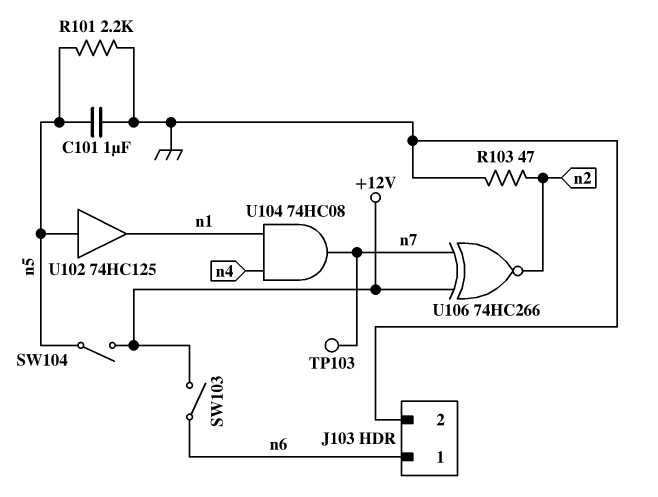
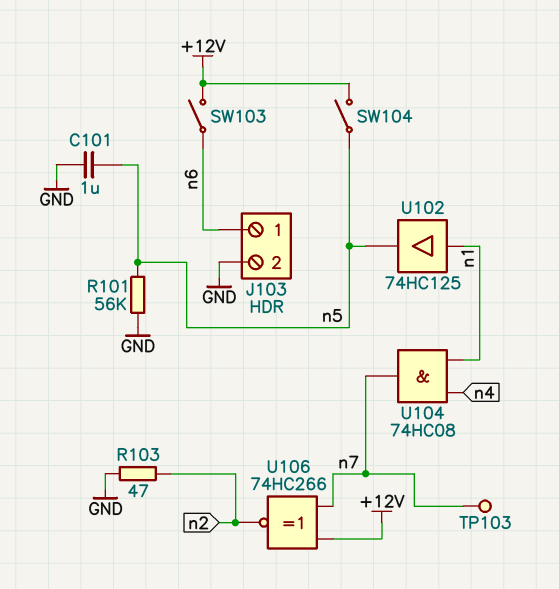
R101: 2.2k (GND, n5) -> 56k (GND, n5)
U102: buffer 74HC125 (in n5, out n1) -> buffer 74HC125 (in n1, out n5)

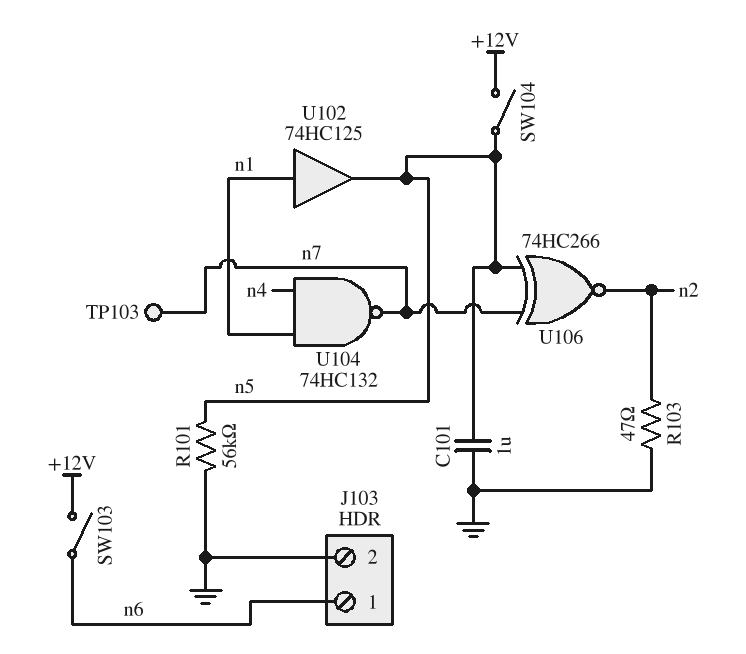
U104: AND 74HC08 (in n1, in n4, out n7) -> NAND 74HC132 (in n1, in n4, out n7)
U106: XNOR 74HC266 (in +12V, in n7, out n2) -> XNOR 74HC266 (in n5, in n7, out n2)

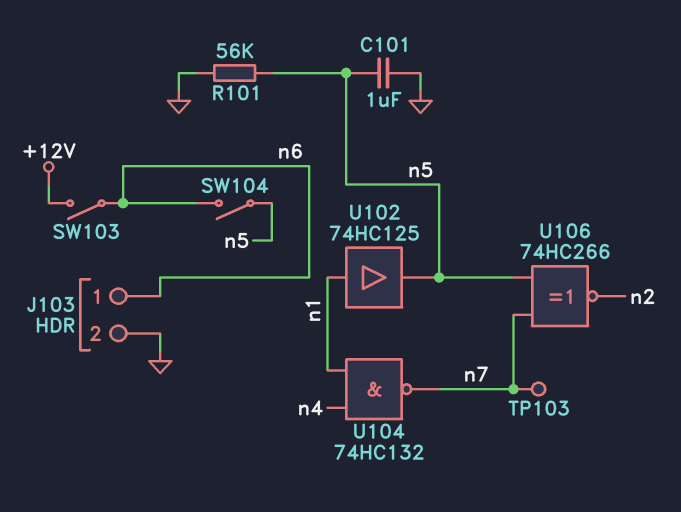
R103: 47 (GND, n2) -> none
SW104: switch (+12V, n5) -> switch (n5, n6)

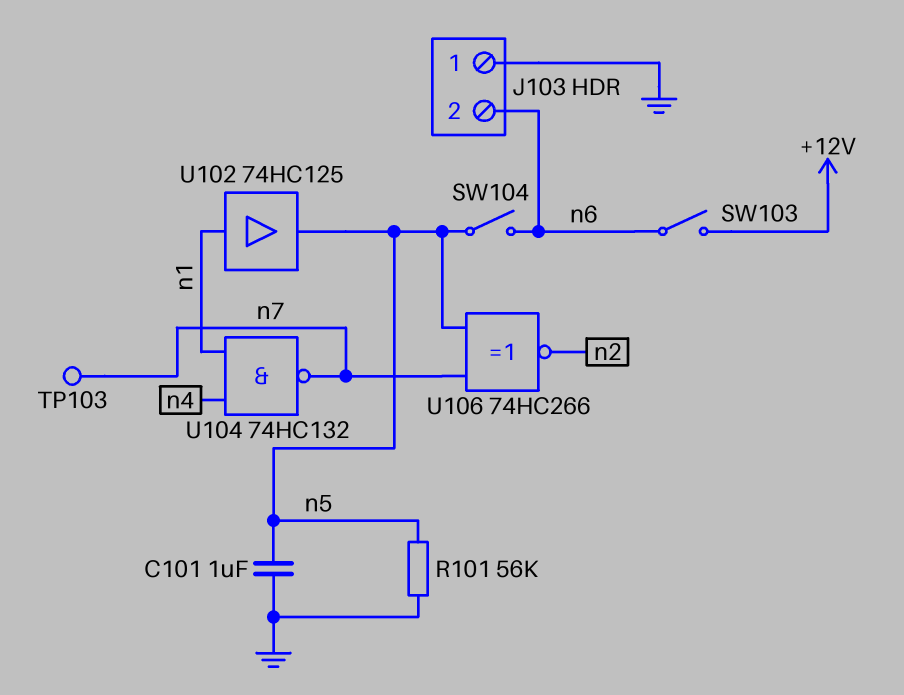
J103 pin 1: n6 -> GND
J103 pin 2: GND -> n6

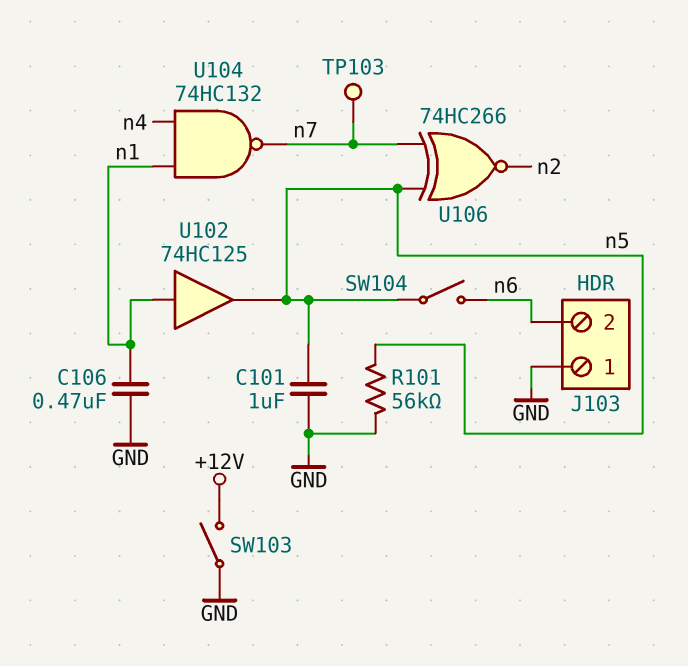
C106: none -> 470nF (GND, n1)
SW103: switch (+12V, n6) -> switch (+12V, GND)

